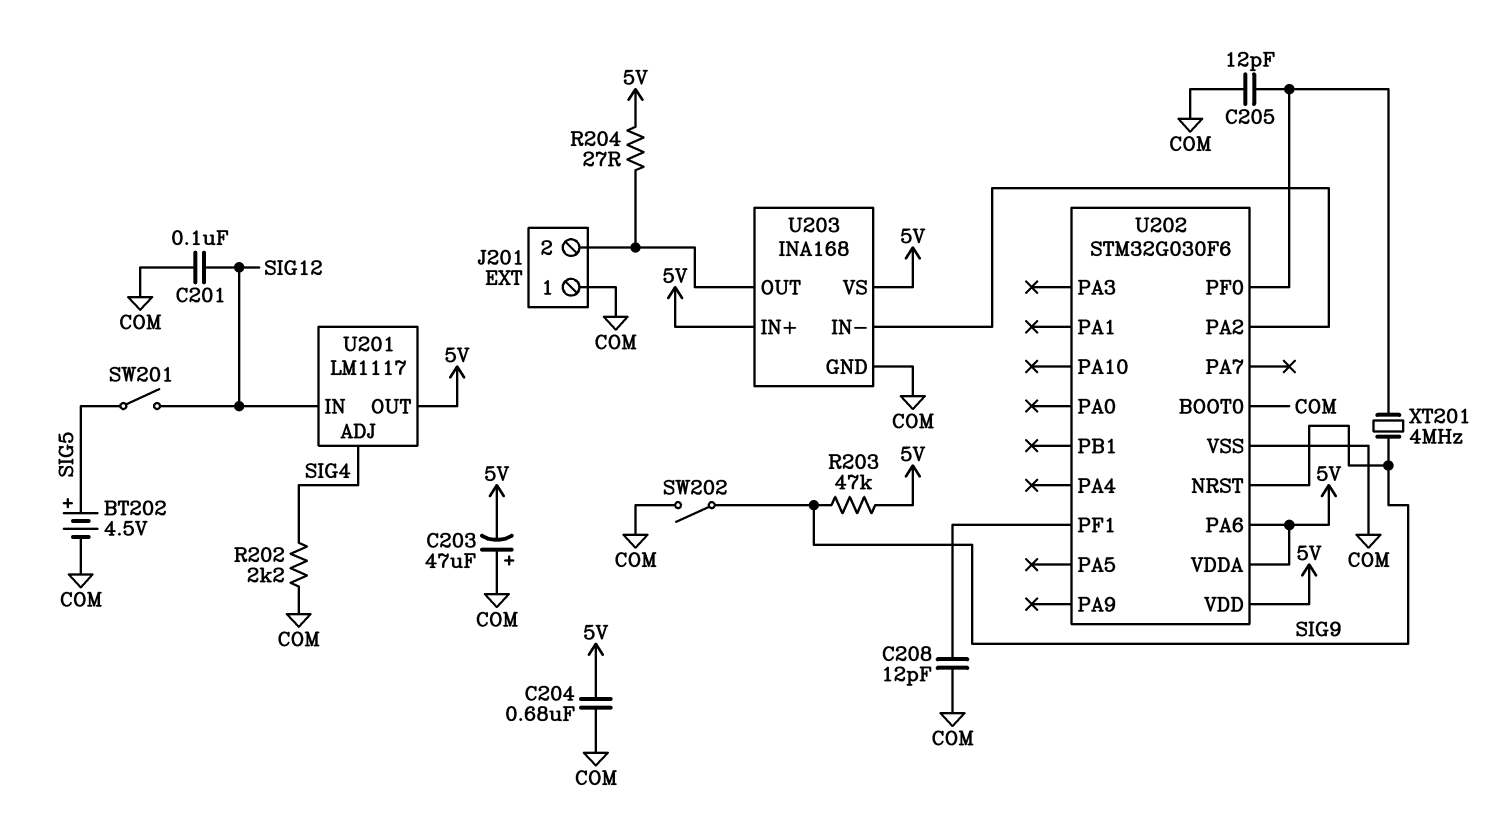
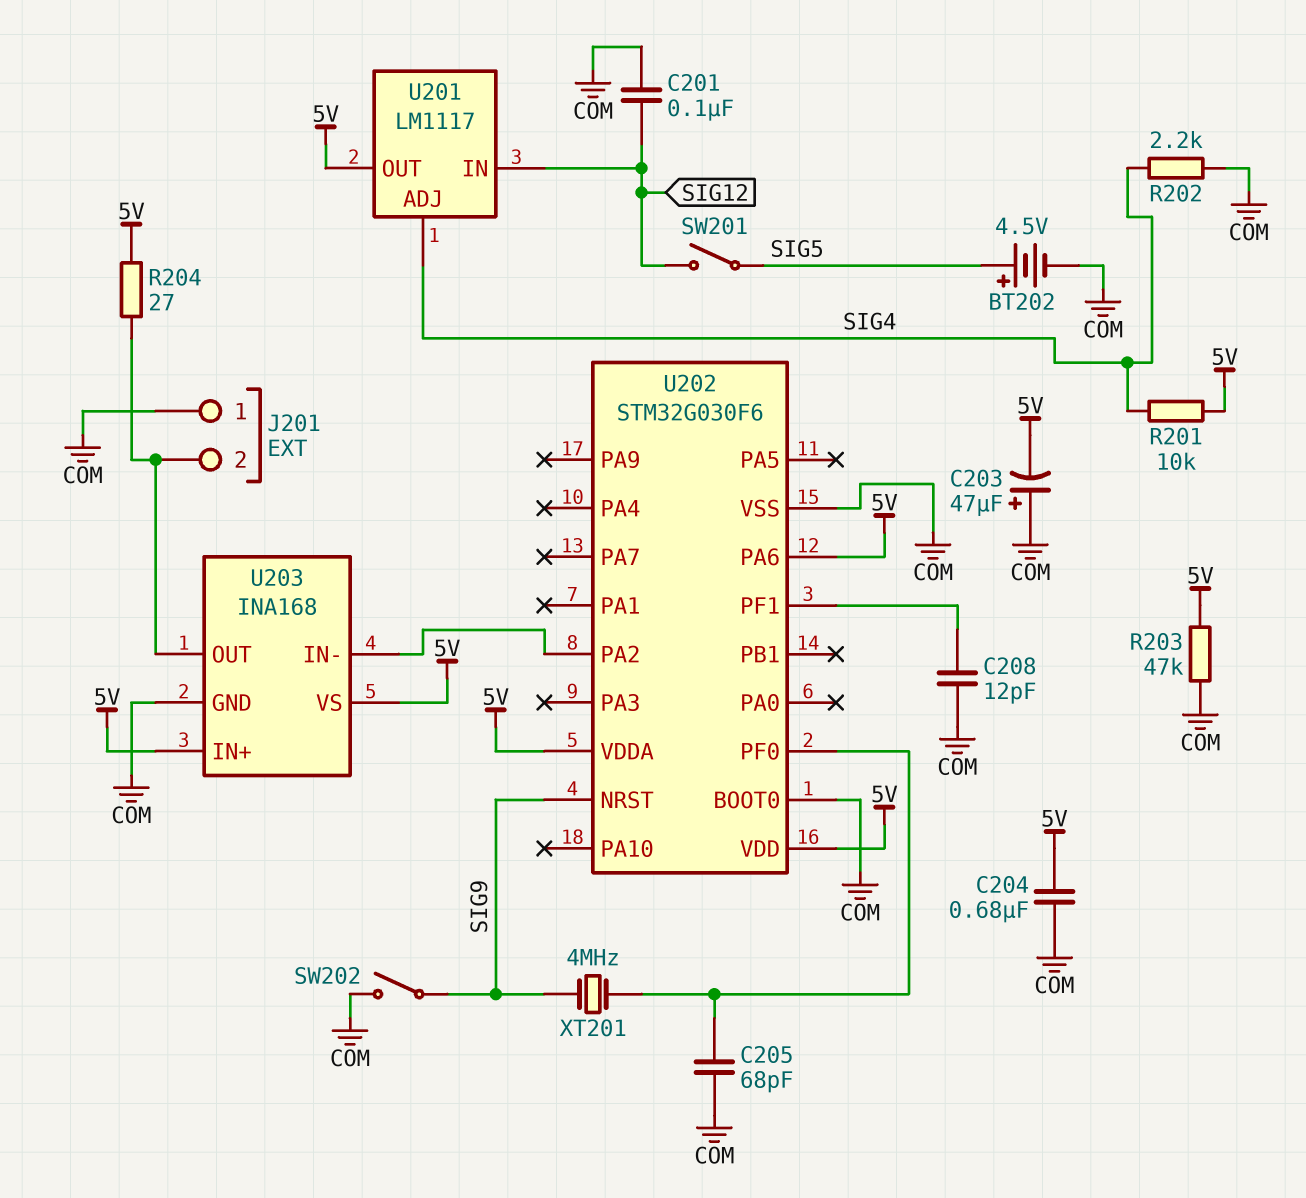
C205: 12pF (COM, U202/PF0) -> 68pF (COM, U202/PF0)
R201: none -> 10k (5V, SIG4)
R203: 47k (5V, SIG9) -> 47k (5V, COM)

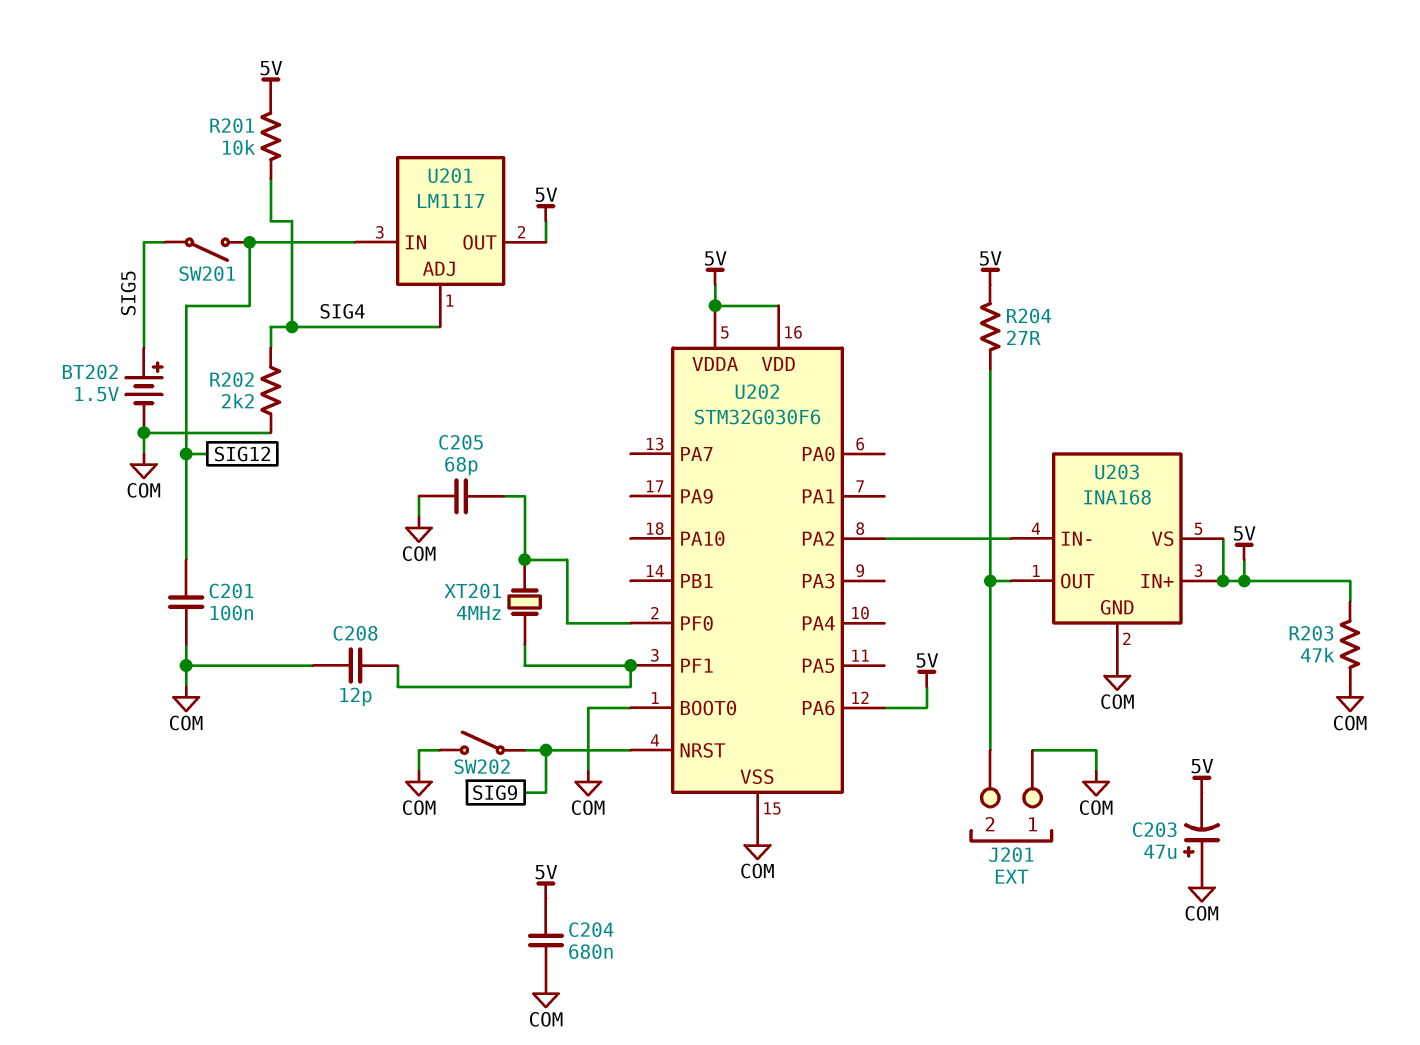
BT202: 4.5V (plus SIG5, minus COM) -> 1.5V (plus SIG5, minus COM)
XT201: 4MHz (SIG9, U202/PF0) -> 4MHz (U202/PF0, U202/PF1)

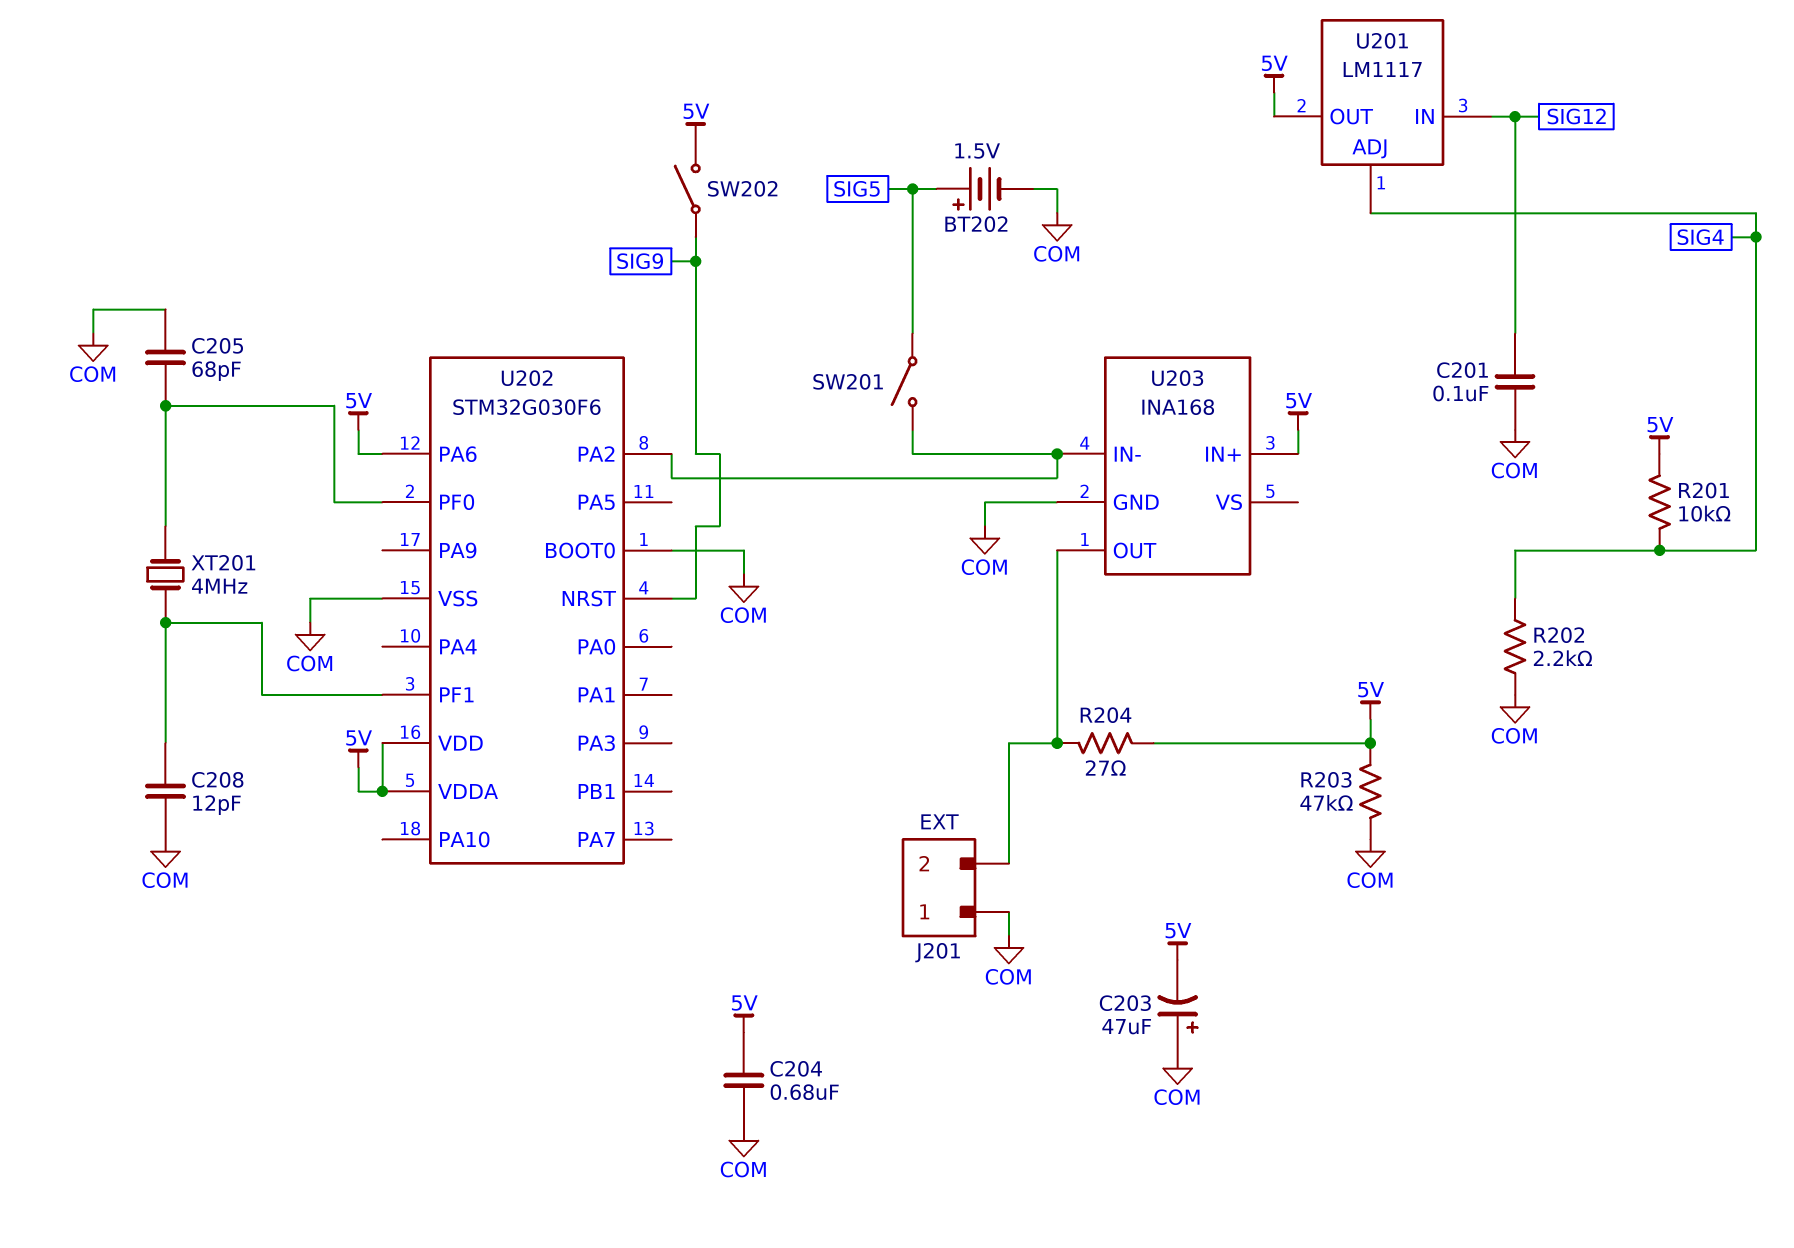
SW201: switch (SIG5, SIG12) -> switch (SIG5, U202/PA2)
SW202: switch (COM, SIG9) -> switch (5V, SIG9)
U203 pin VS: 5V -> none

